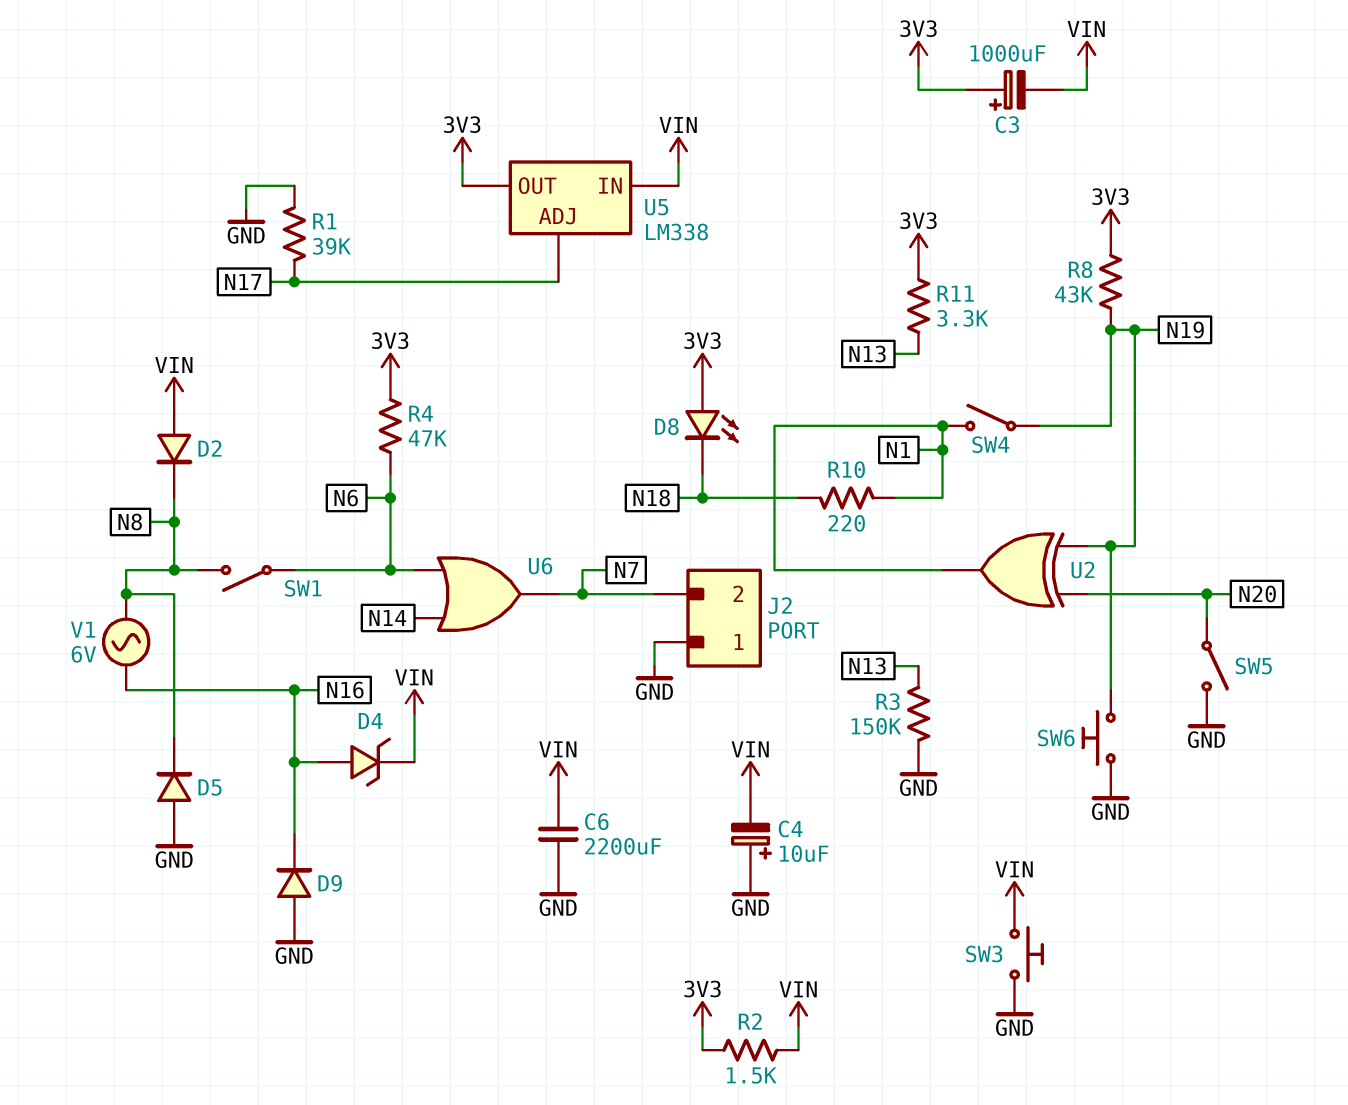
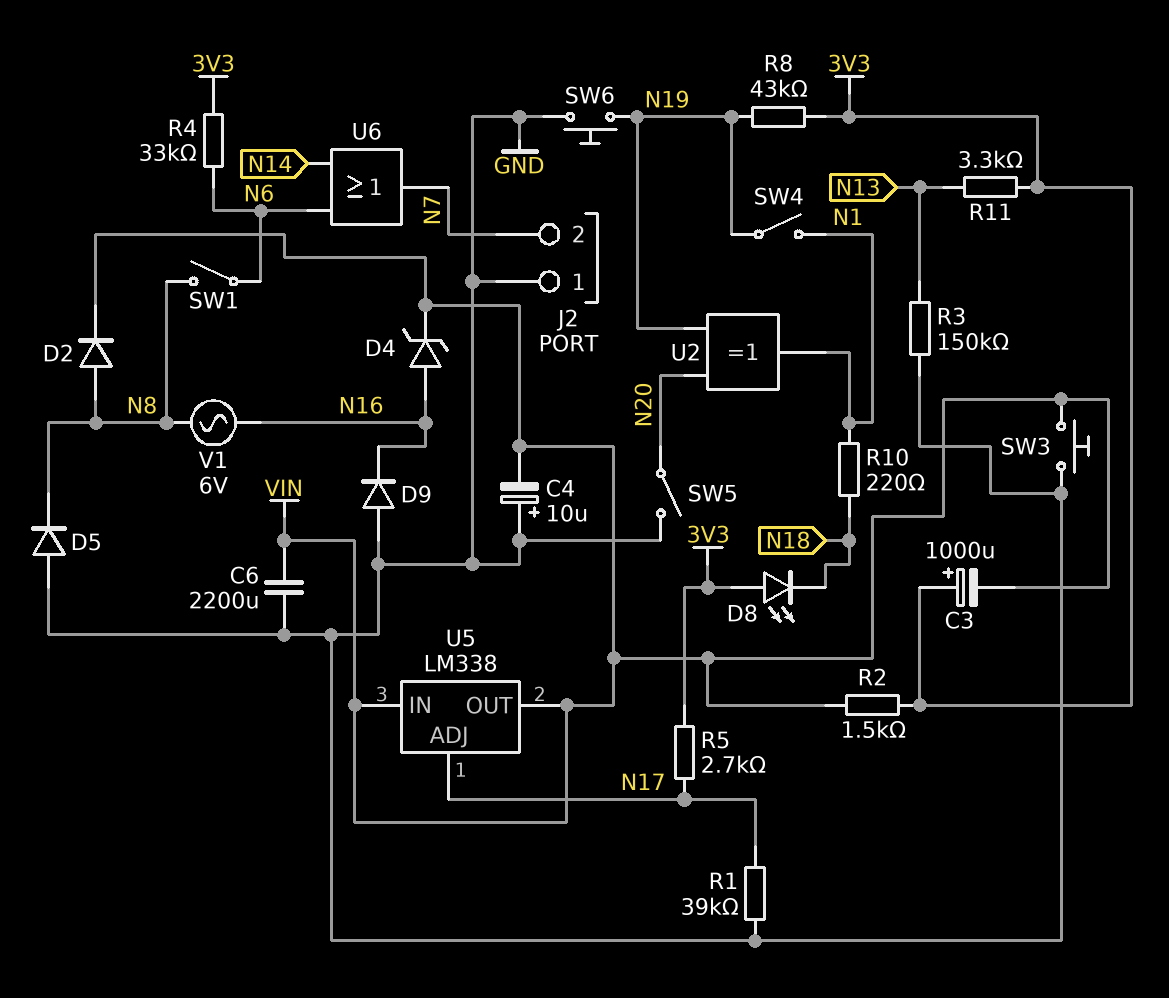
D2: diode (A VIN, K N8) -> diode (A N8, K VIN)
R4: 47k (3V3, N6) -> 33k (3V3, N6)
R5: none -> 2.7k (3V3, N17)
U5 pin OUT: 3V3 -> VIN

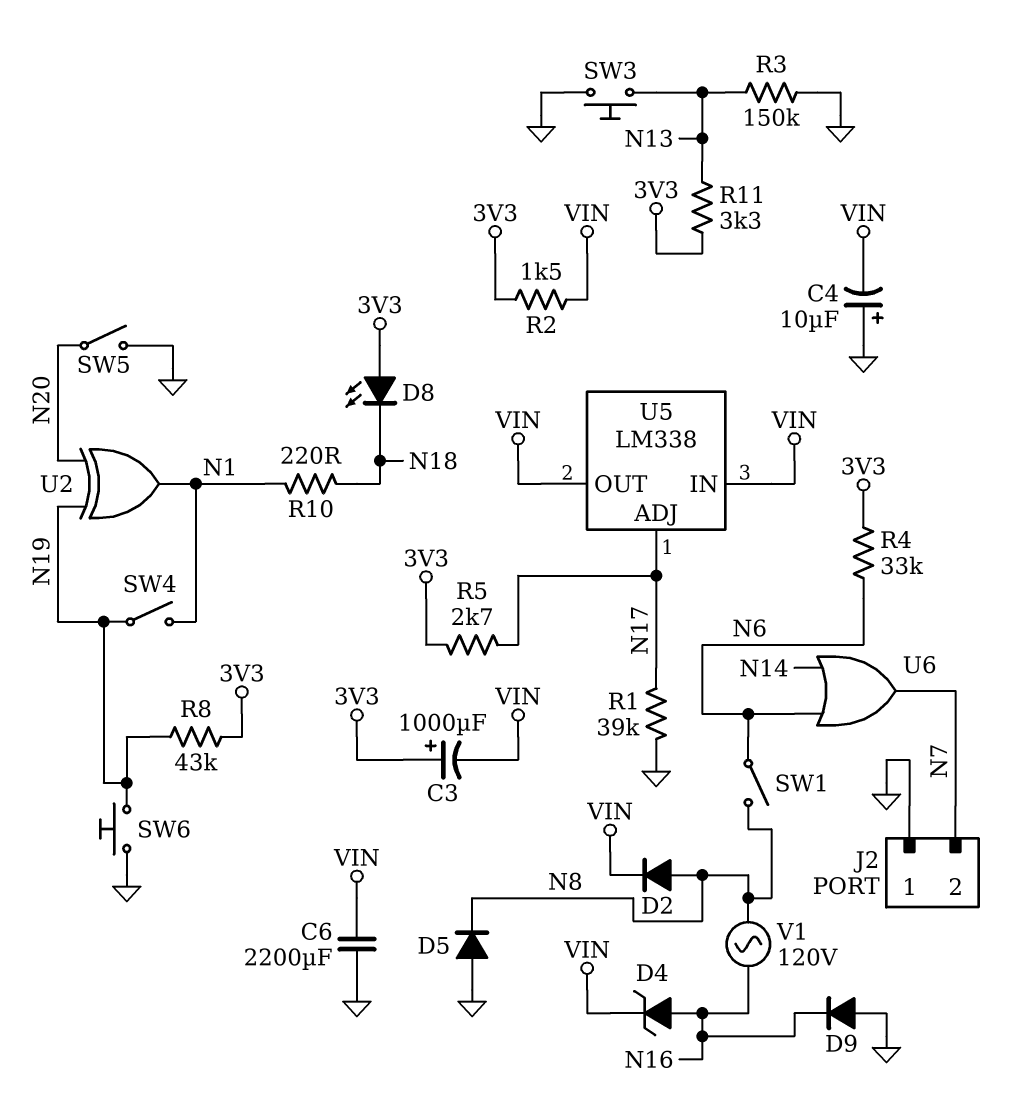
SW3: button (GND, VIN) -> button (GND, N13)
V1: AC 6V (N8, N16) -> AC 120V (N8, N16)

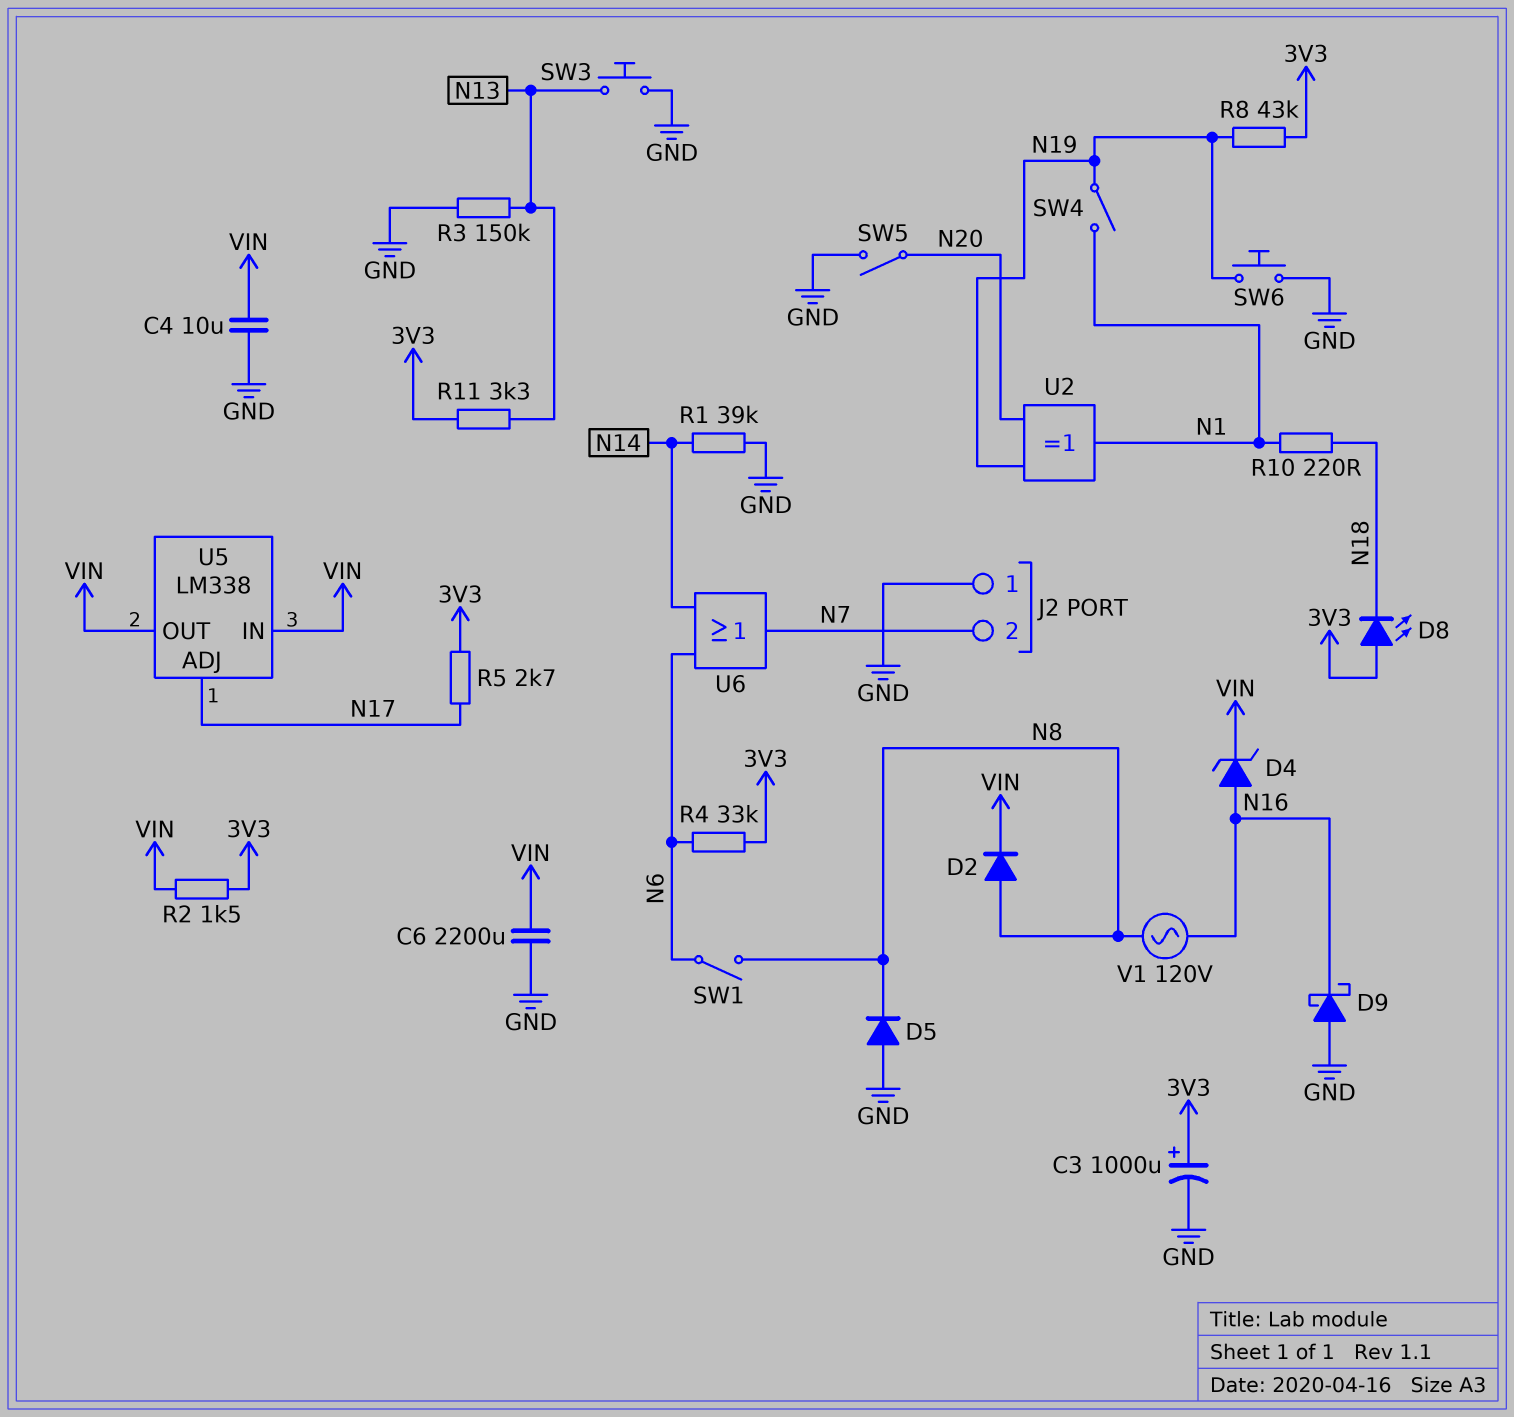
C3: 1000uF (plus 3V3, minus VIN) -> 1000uF (plus 3V3, minus GND)
C4: 10uF (plus GND, minus VIN) -> 10uF (GND, VIN)
D9: diode (A GND, K N16) -> schottky (A GND, K N16)
R1: 39k (GND, N17) -> 39k (GND, N14)

